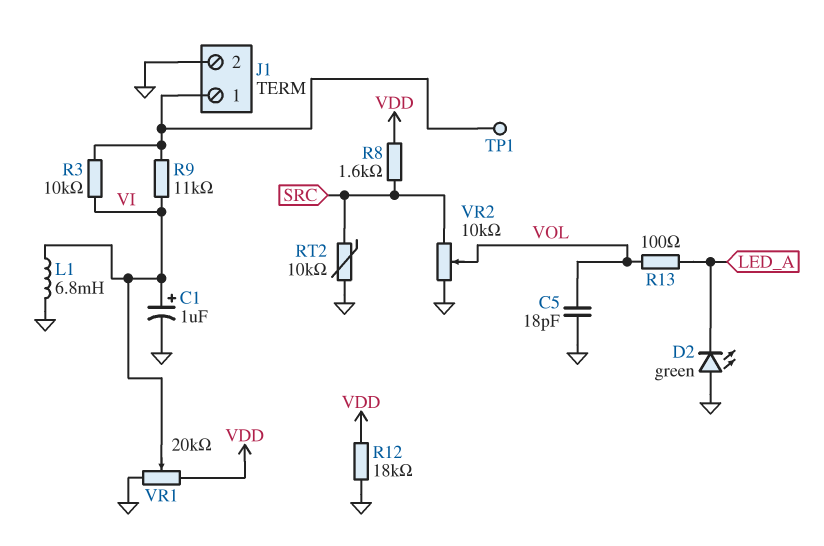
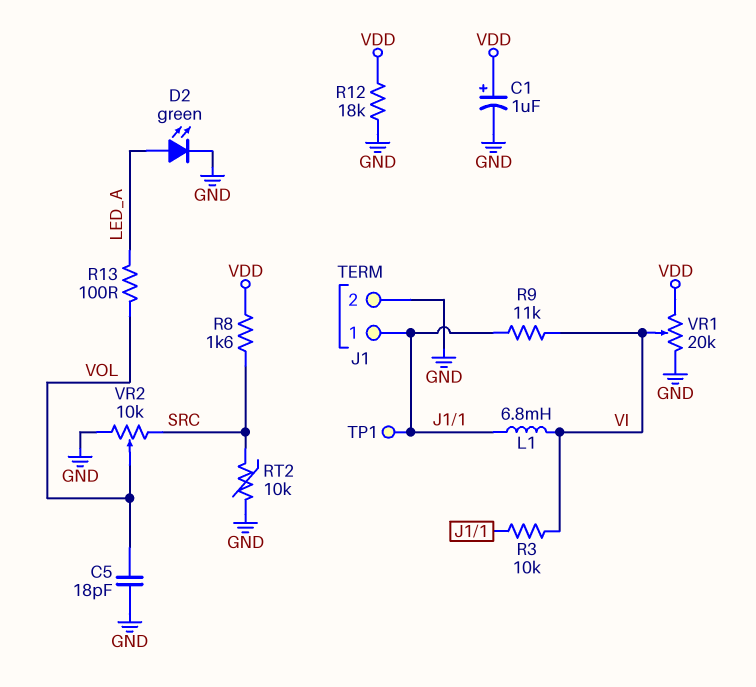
C1: 1uF (plus VI, minus GND) -> 1uF (plus VDD, minus GND)
D2: LED green (A GND, K LED_A) -> LED green (A LED_A, K GND)
L1: 6.8mH (GND, VI) -> 6.8mH (J1/1, VI)

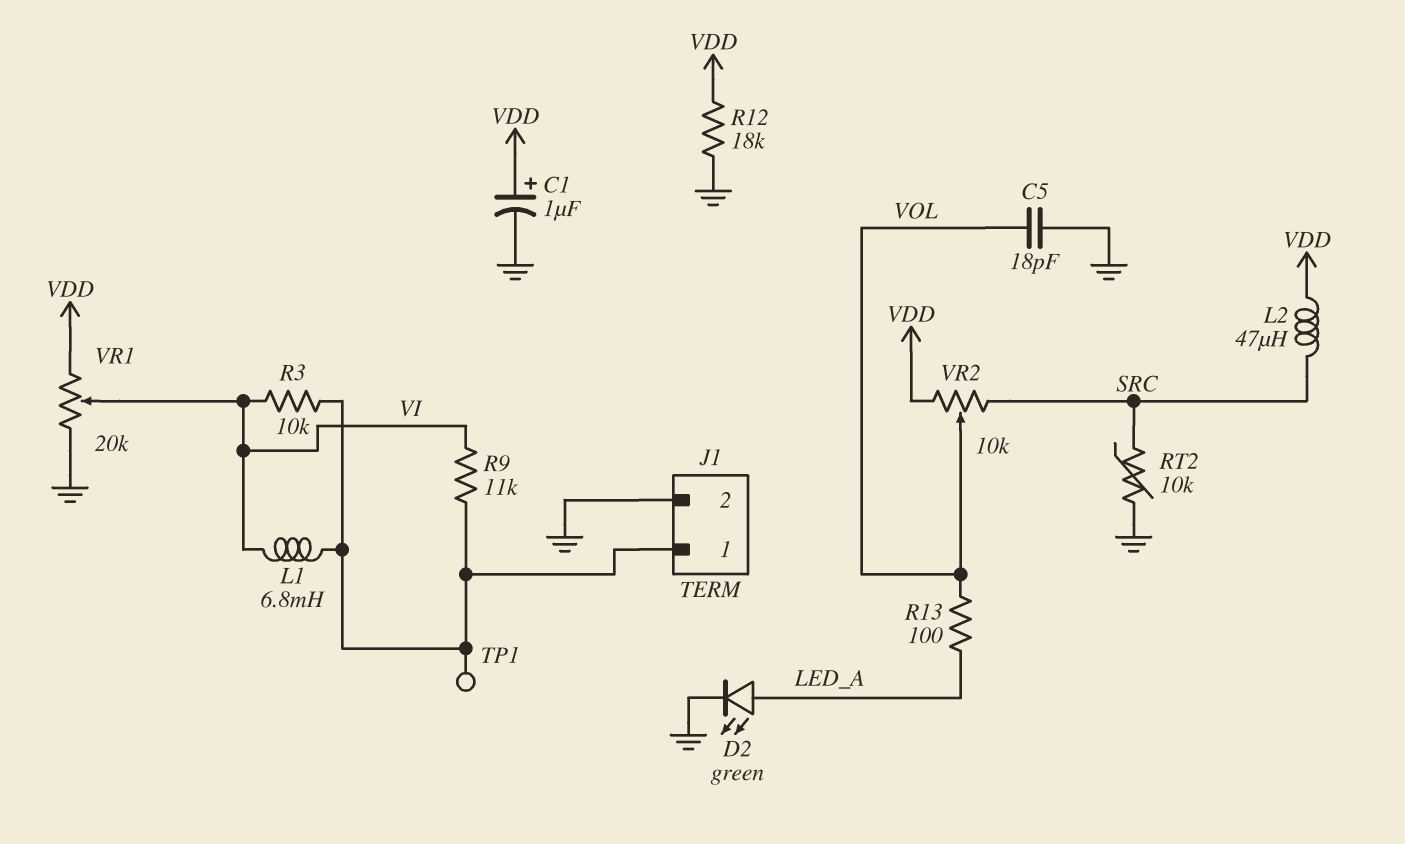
L2: none -> 47uH (SRC, VDD)
R8: 1.6k (SRC, VDD) -> none
VR2: 10k (GND, SRC, wiper VOL) -> 10k (SRC, VDD, wiper VOL)

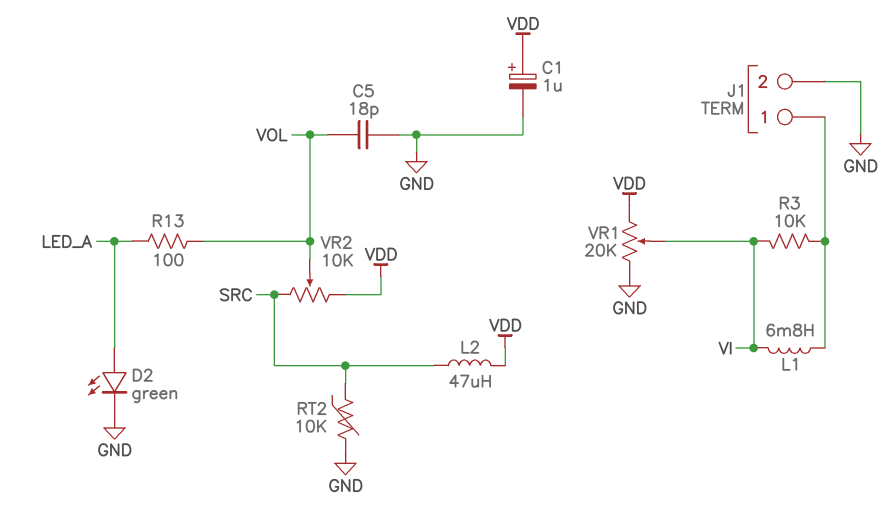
R9: 11k (J1/1, VI) -> none
R12: 18k (GND, VDD) -> none
TP1: test point (J1/1) -> none

